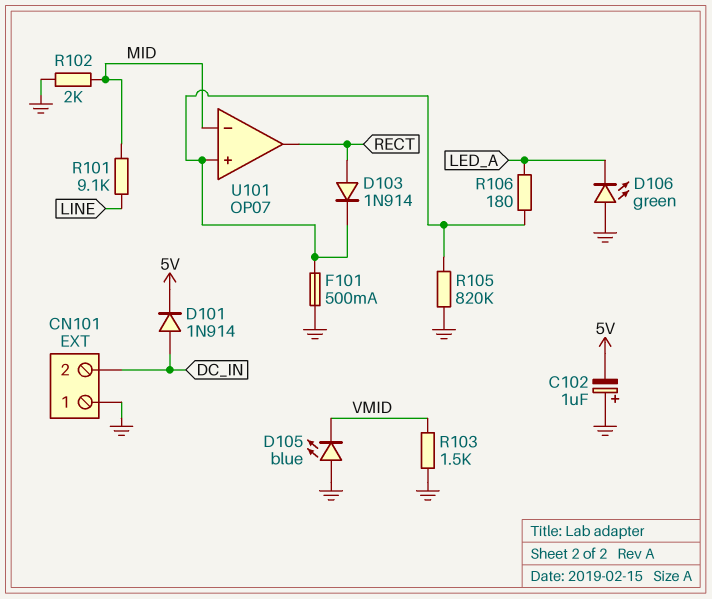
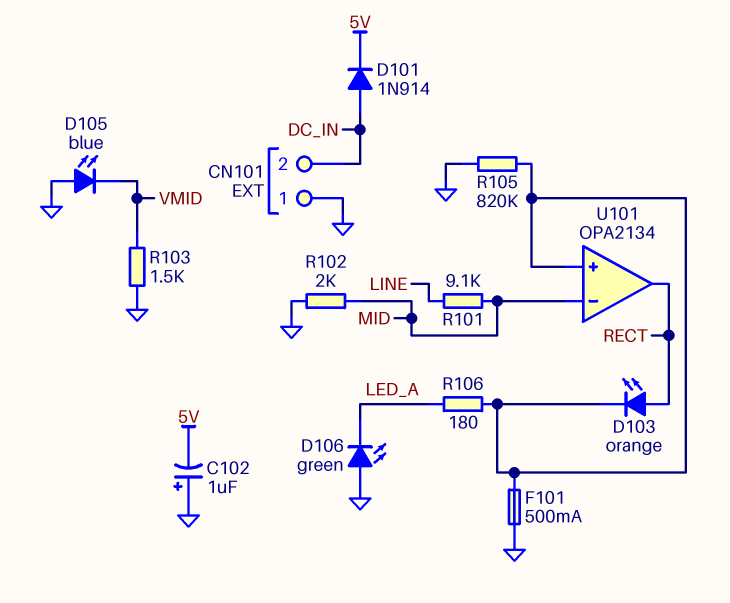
D103: diode 1N914 (A RECT, K U101/in+) -> LED orange (A RECT, K U101/in+)
U101: OP07 -> OPA2134

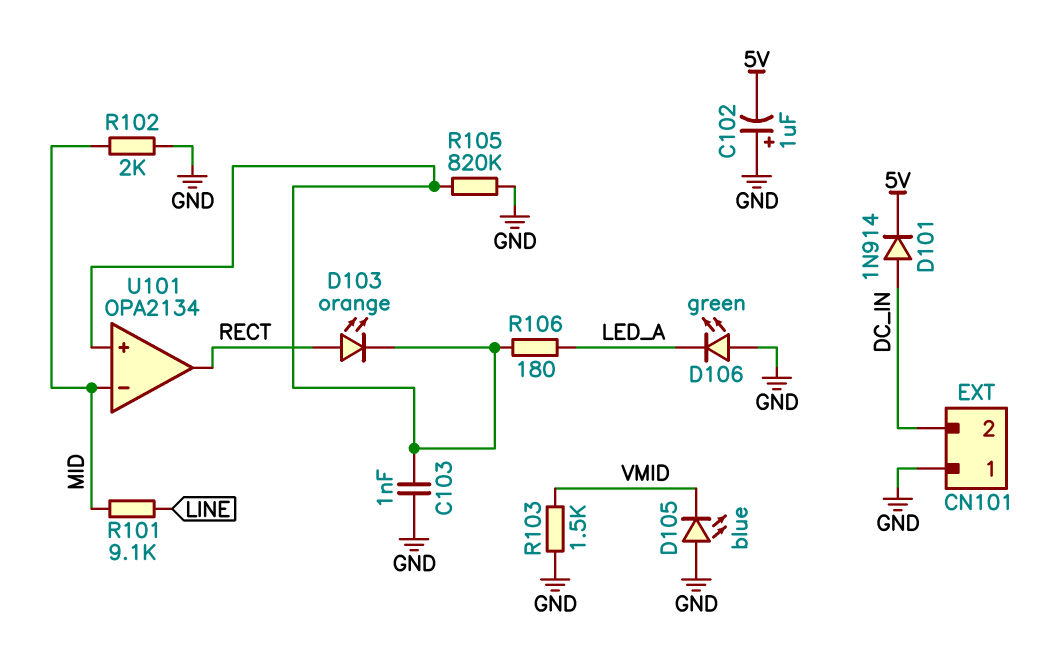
C103: none -> 1nF (GND, U101/in+)
F101: 500mA (GND, U101/in+) -> none

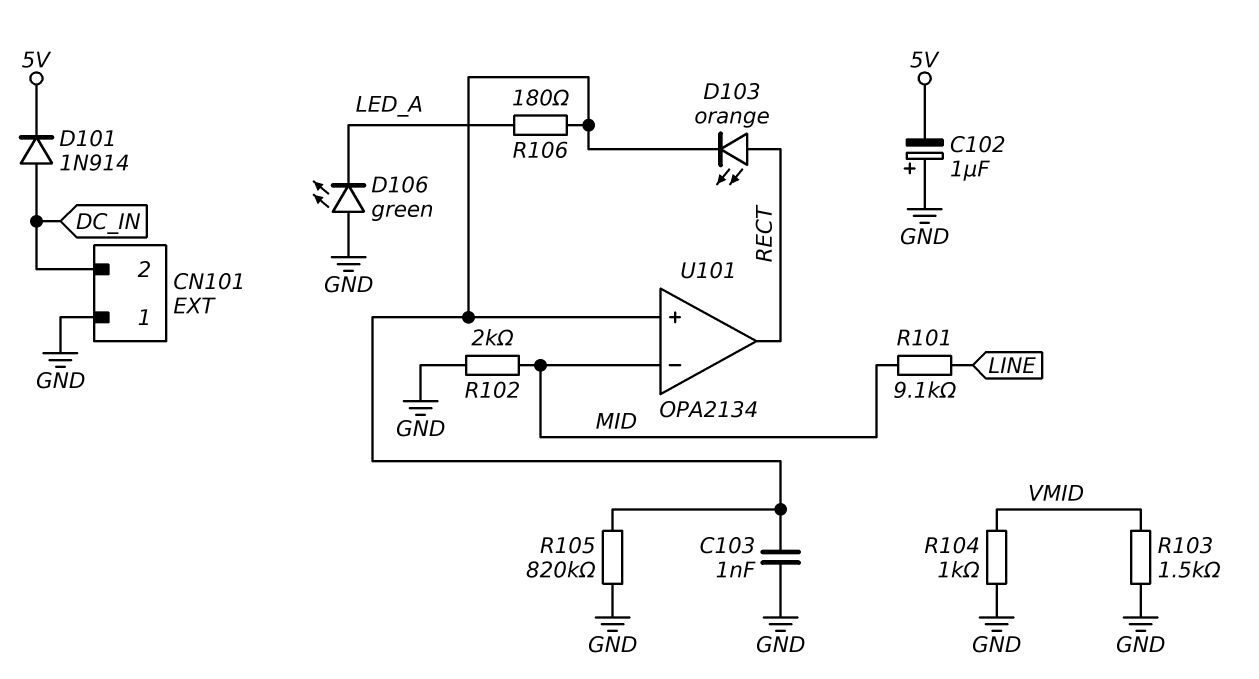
D105: LED blue (A GND, K VMID) -> none
R104: none -> 1k (GND, VMID)

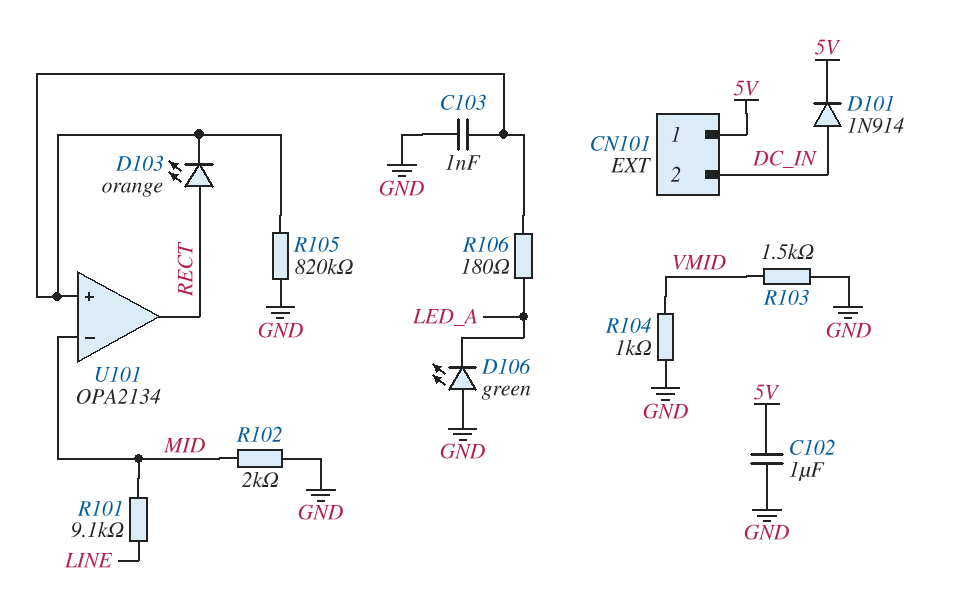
C102: 1uF (plus GND, minus 5V) -> 1uF (5V, GND)
CN101 pin 1: GND -> 5V

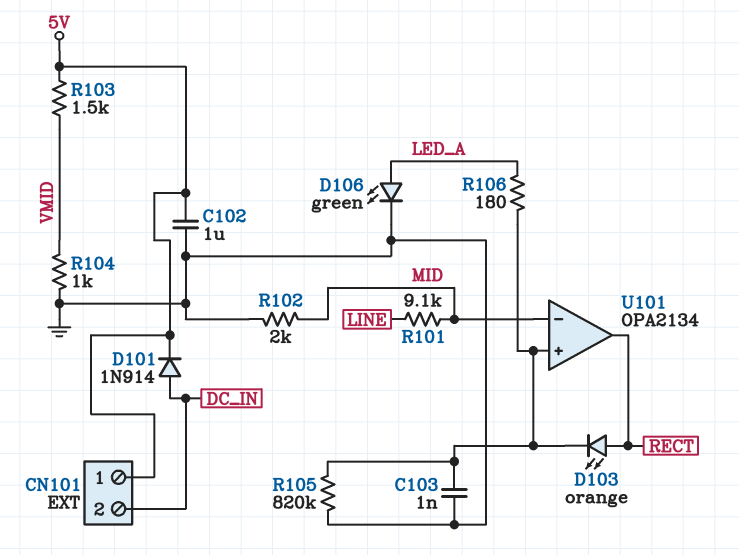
D106: LED green (A GND, K LED_A) -> LED green (A LED_A, K GND)
R103: 1.5k (GND, VMID) -> 1.5k (5V, VMID)

